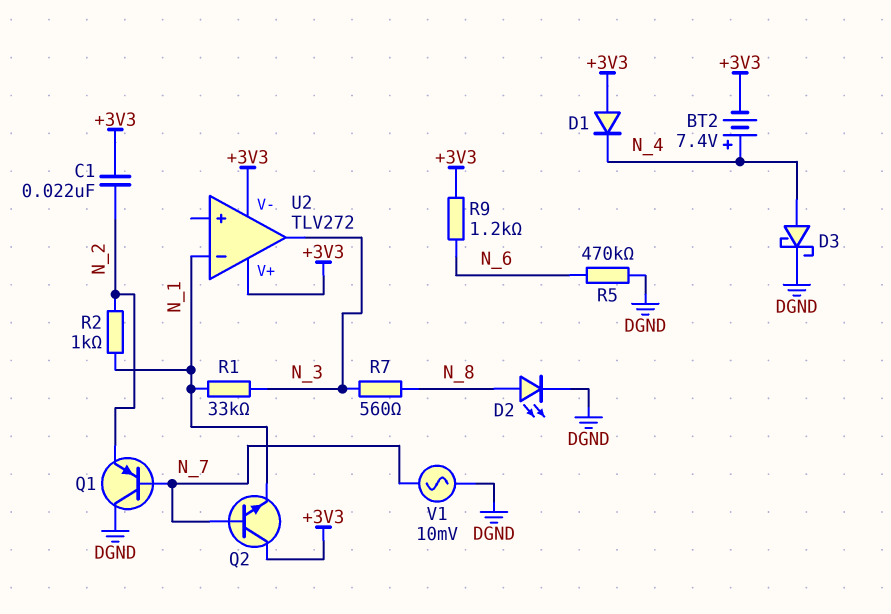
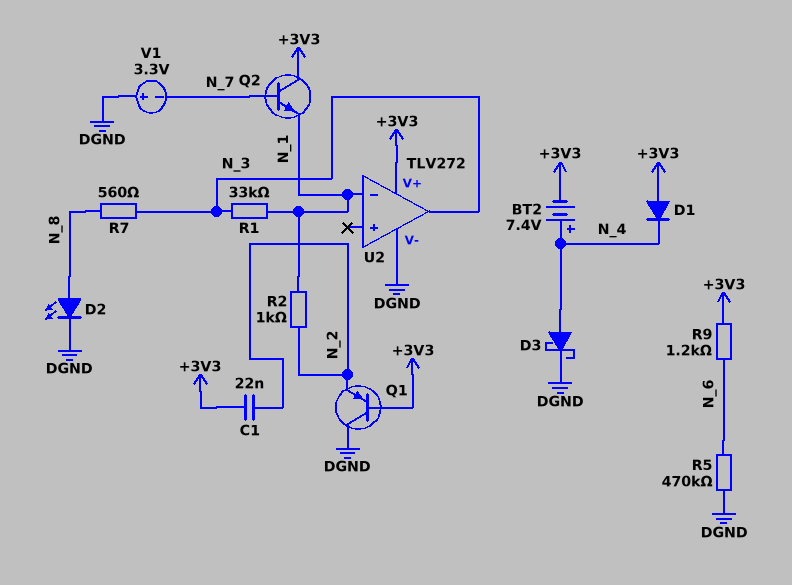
Q1: PNP (B N_7, C DGND, E N_2) -> PNP (B +3V3, C DGND, E N_2)
U2 pin V-: +3V3 -> DGND
V1: AC 10mV (DGND, N_7) -> 3.3V (plus DGND, minus N_7)

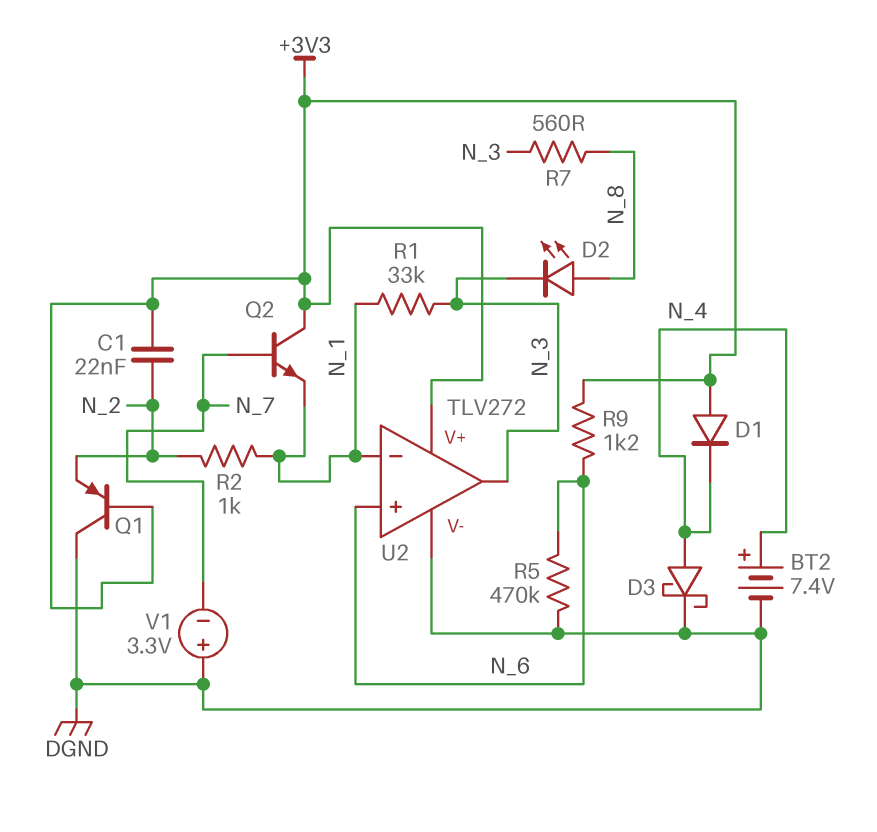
BT2: 7.4V (plus N_4, minus +3V3) -> 7.4V (plus N_4, minus DGND)
D2: LED (A N_8, K DGND) -> LED (A N_8, K N_3)
U2 pin in+: none -> N_6

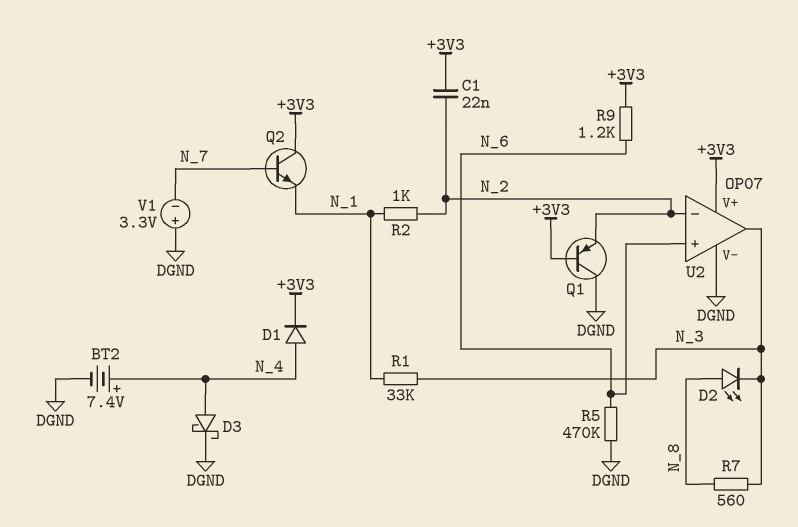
D1: diode (A +3V3, K N_4) -> diode (A N_4, K +3V3)
U2: TLV272 -> OP07
U2 pin in-: N_1 -> N_2

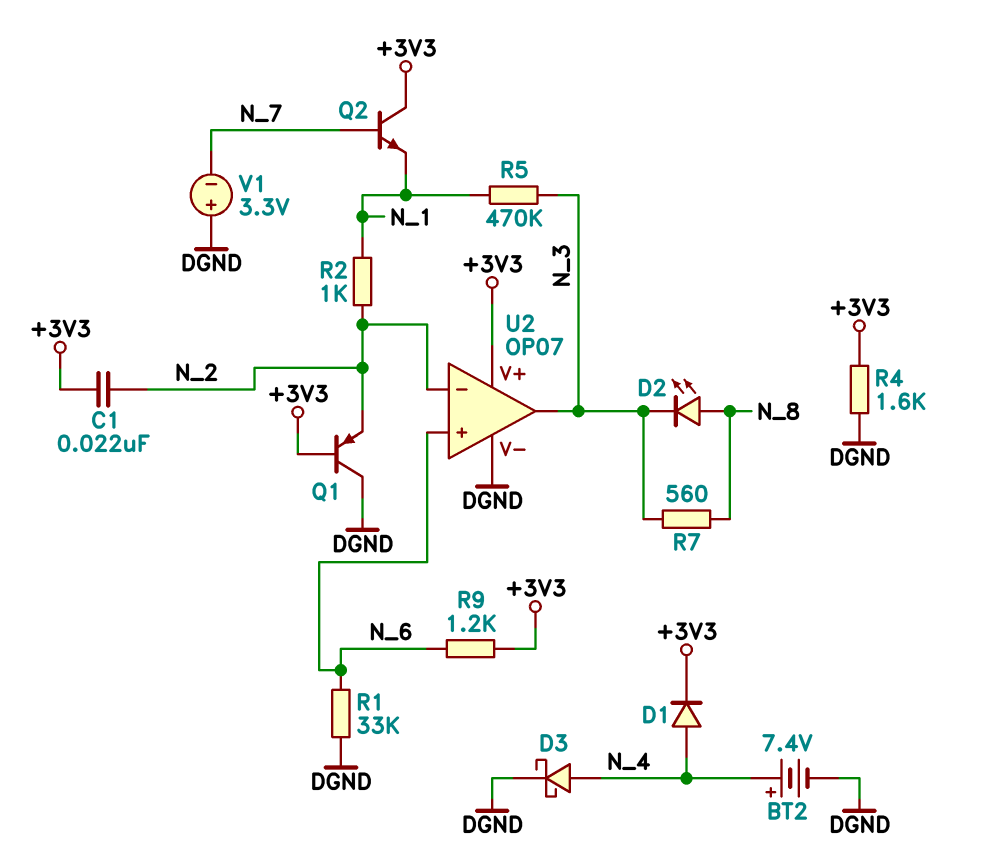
R1: 33k (N_1, N_3) -> 33k (DGND, N_6)
R4: none -> 1.6k (+3V3, DGND)
R5: 470k (DGND, N_6) -> 470k (N_1, N_3)

